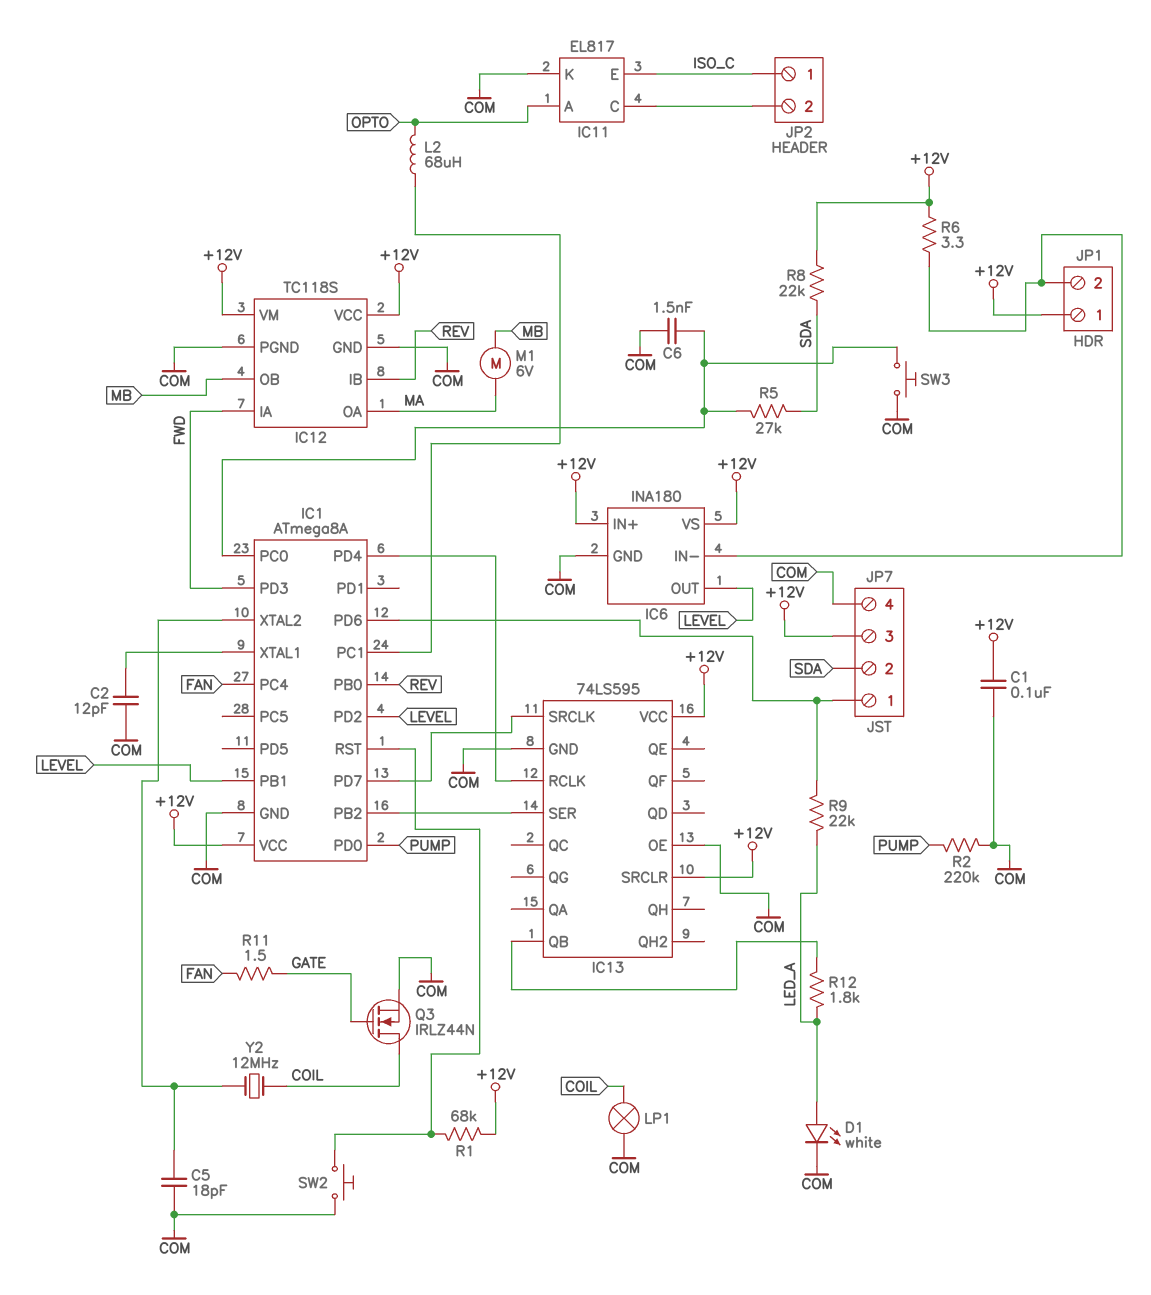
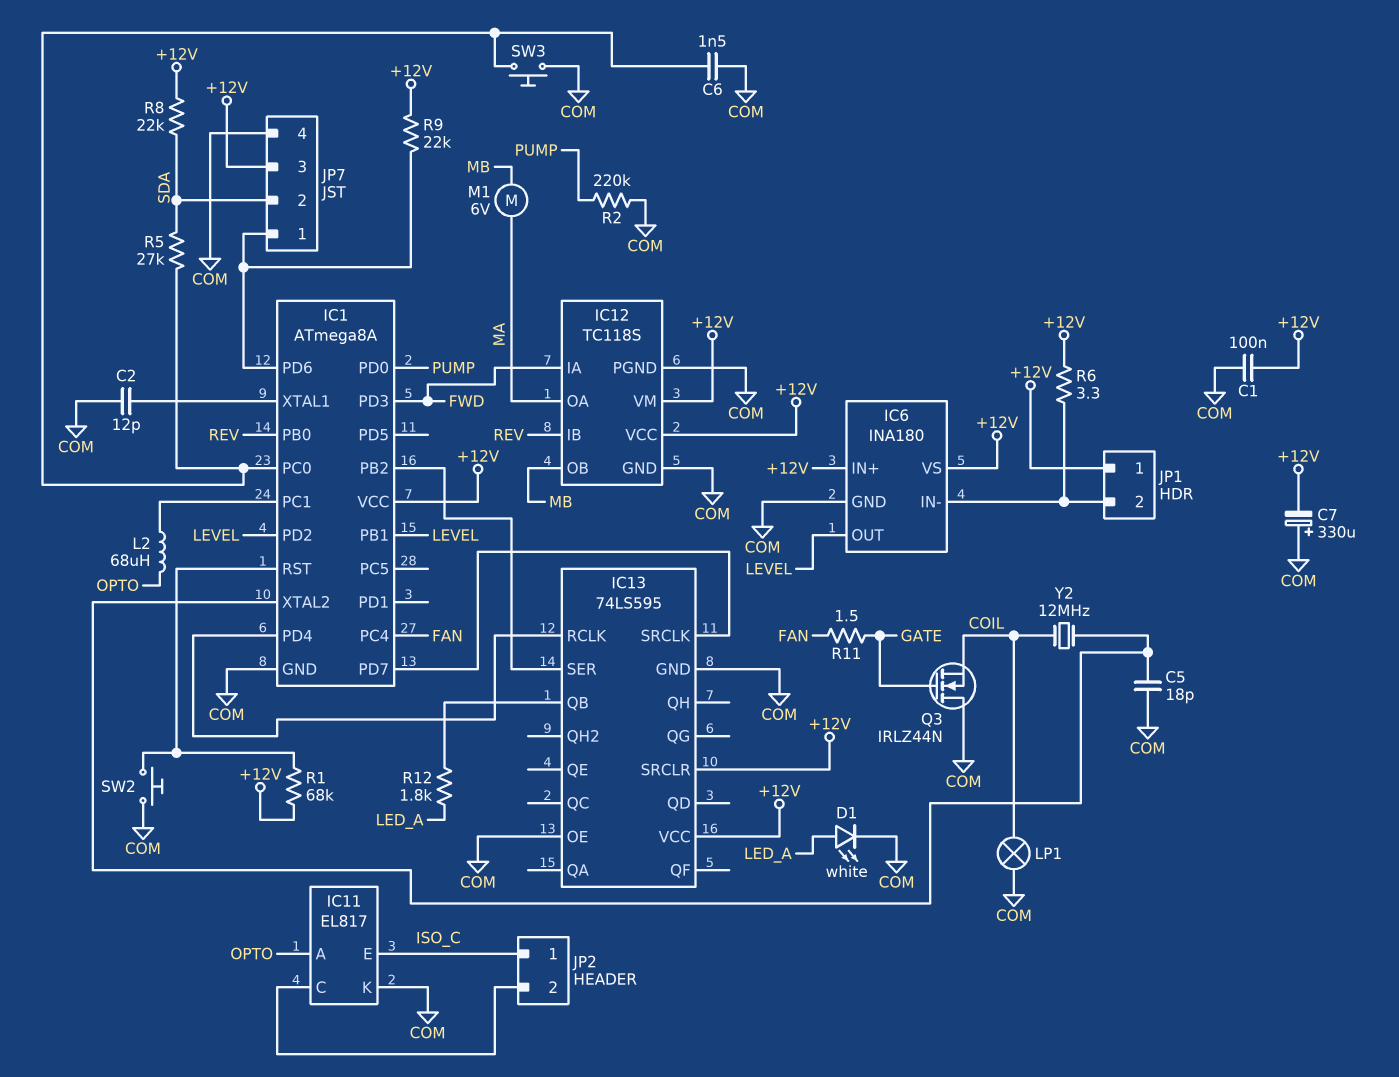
C7: none -> 330uF (plus COM, minus +12V)
Q3: NMOS IRLZ44N (G GATE, D COIL, S COM) -> NMOS IRLZ44N (G GATE, D COM, S COIL)
R9: 22k (IC1/PD6, LED_A) -> 22k (+12V, IC1/PD6)

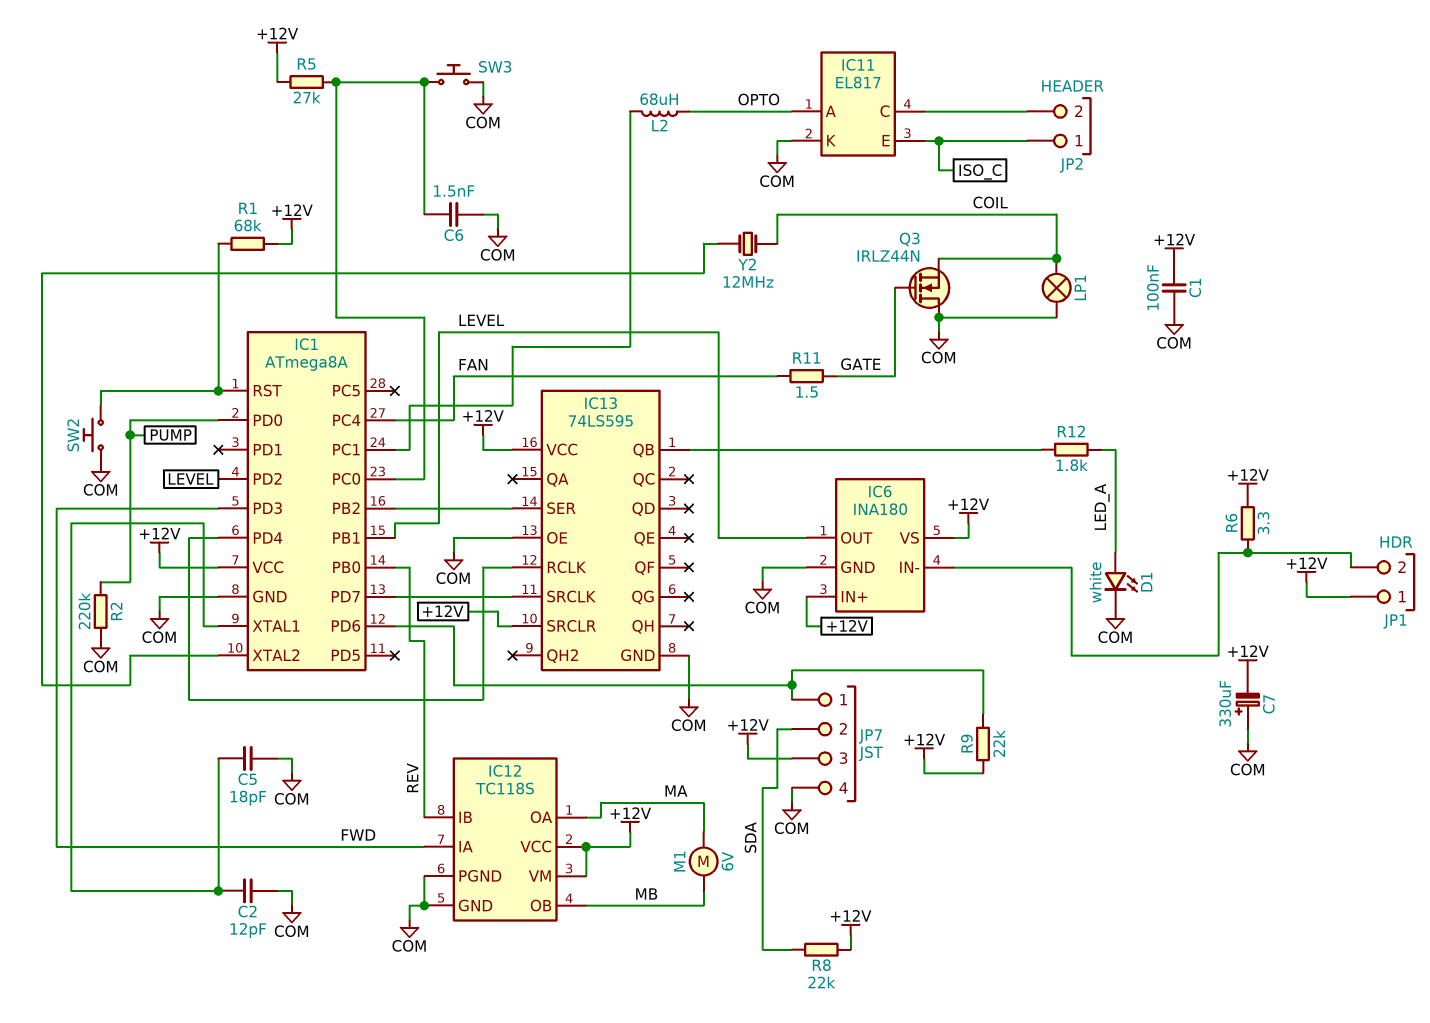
C5: 18pF (COM, IC1/XTAL2) -> 18pF (COM, IC1/XTAL1)
R5: 27k (IC1/PC0, SDA) -> 27k (+12V, IC1/PC0)

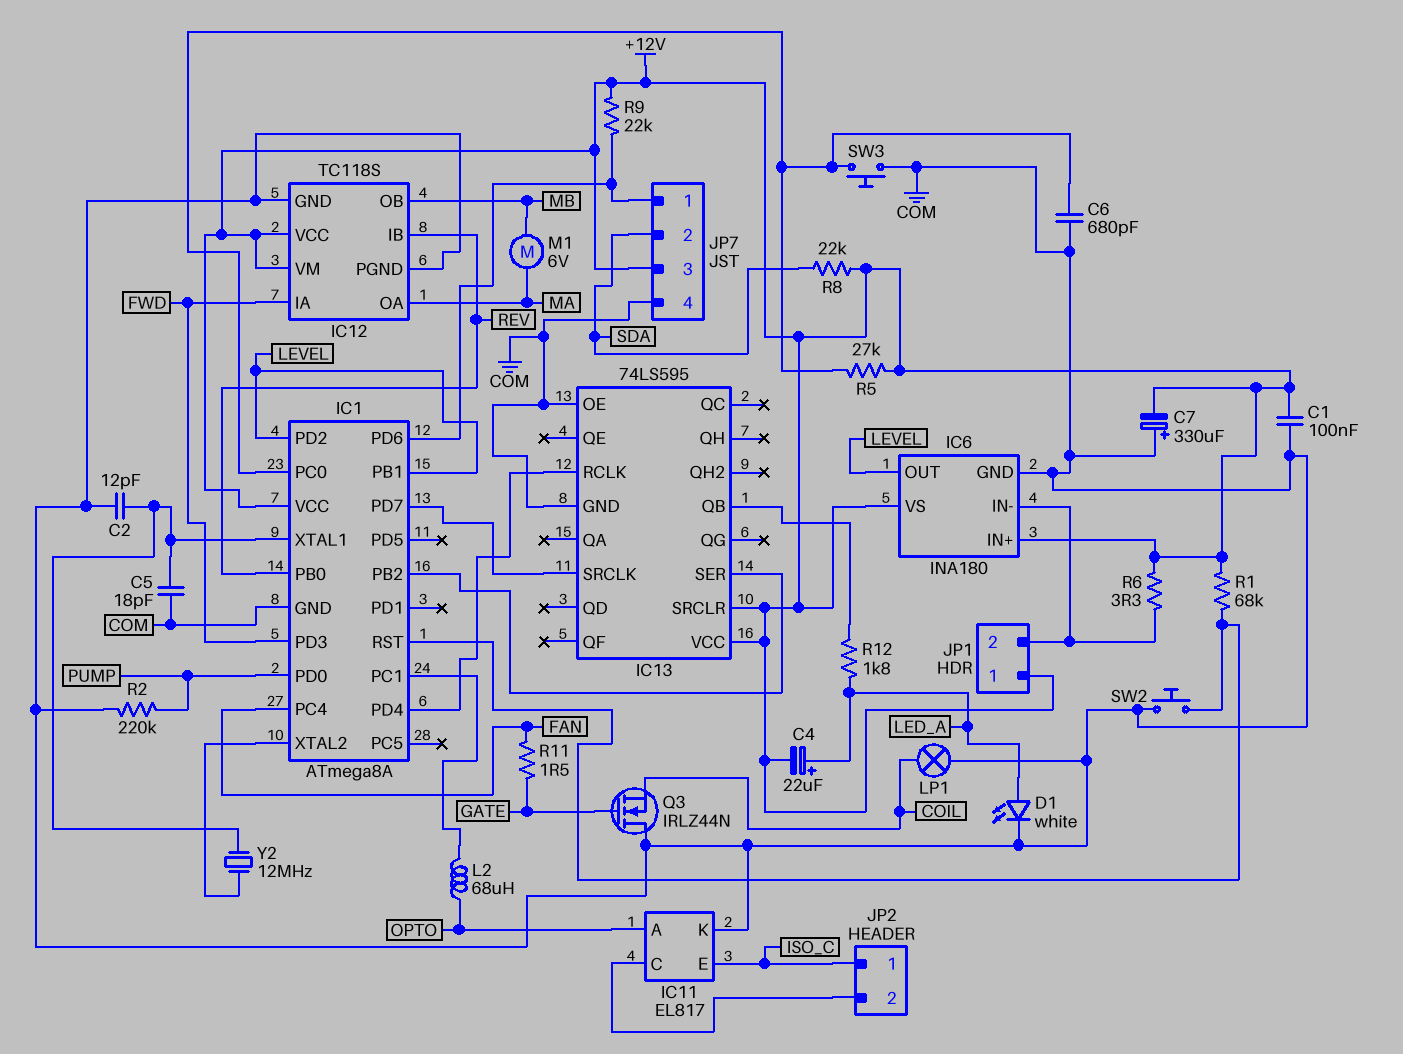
C4: none -> 22uF (plus LED_A, minus +12V)
C6: 1.5nF (COM, IC1/PC0) -> 680pF (COM, IC1/PC0)
Y2: 12MHz (COIL, IC1/XTAL2) -> 12MHz (IC1/XTAL1, IC1/XTAL2)

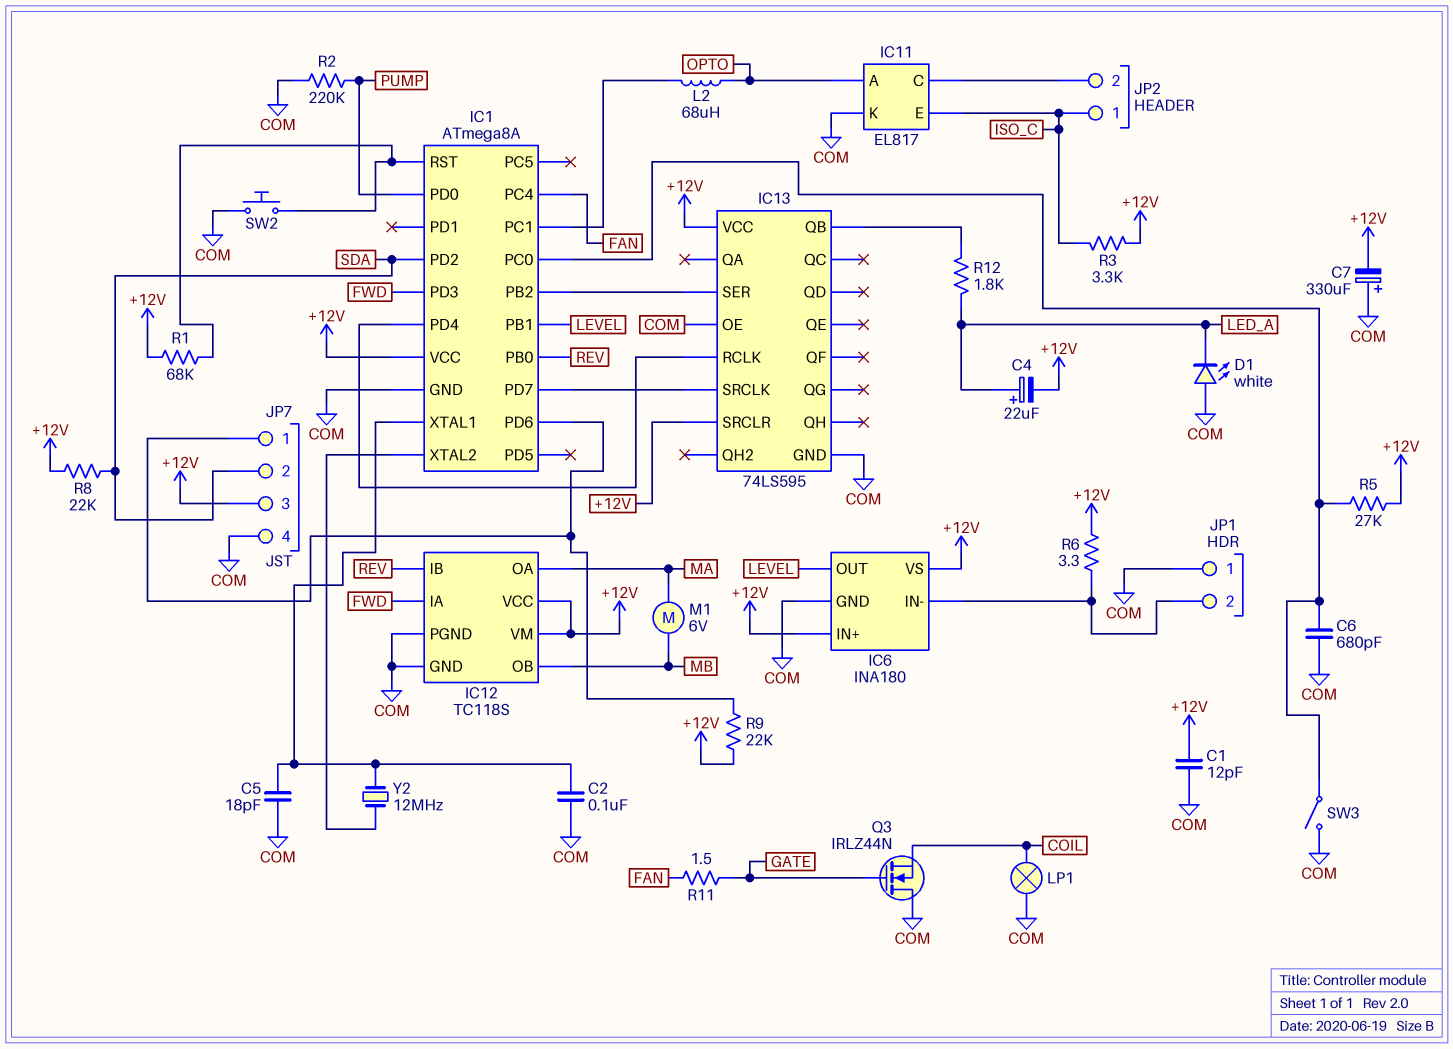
C1: 100nF (+12V, COM) -> 12pF (+12V, COM)
C2: 12pF (COM, IC1/XTAL1) -> 100nF (COM, IC1/XTAL1)
D1: LED white (A LED_A, K COM) -> LED white (A COM, K LED_A)
IC1 pin PD2: LEVEL -> SDA
JP1 pin 1: +12V -> COM
R3: none -> 3.3k (+12V, ISO_C)
SW3: button (COM, IC1/PC0) -> switch (COM, IC1/PC0)

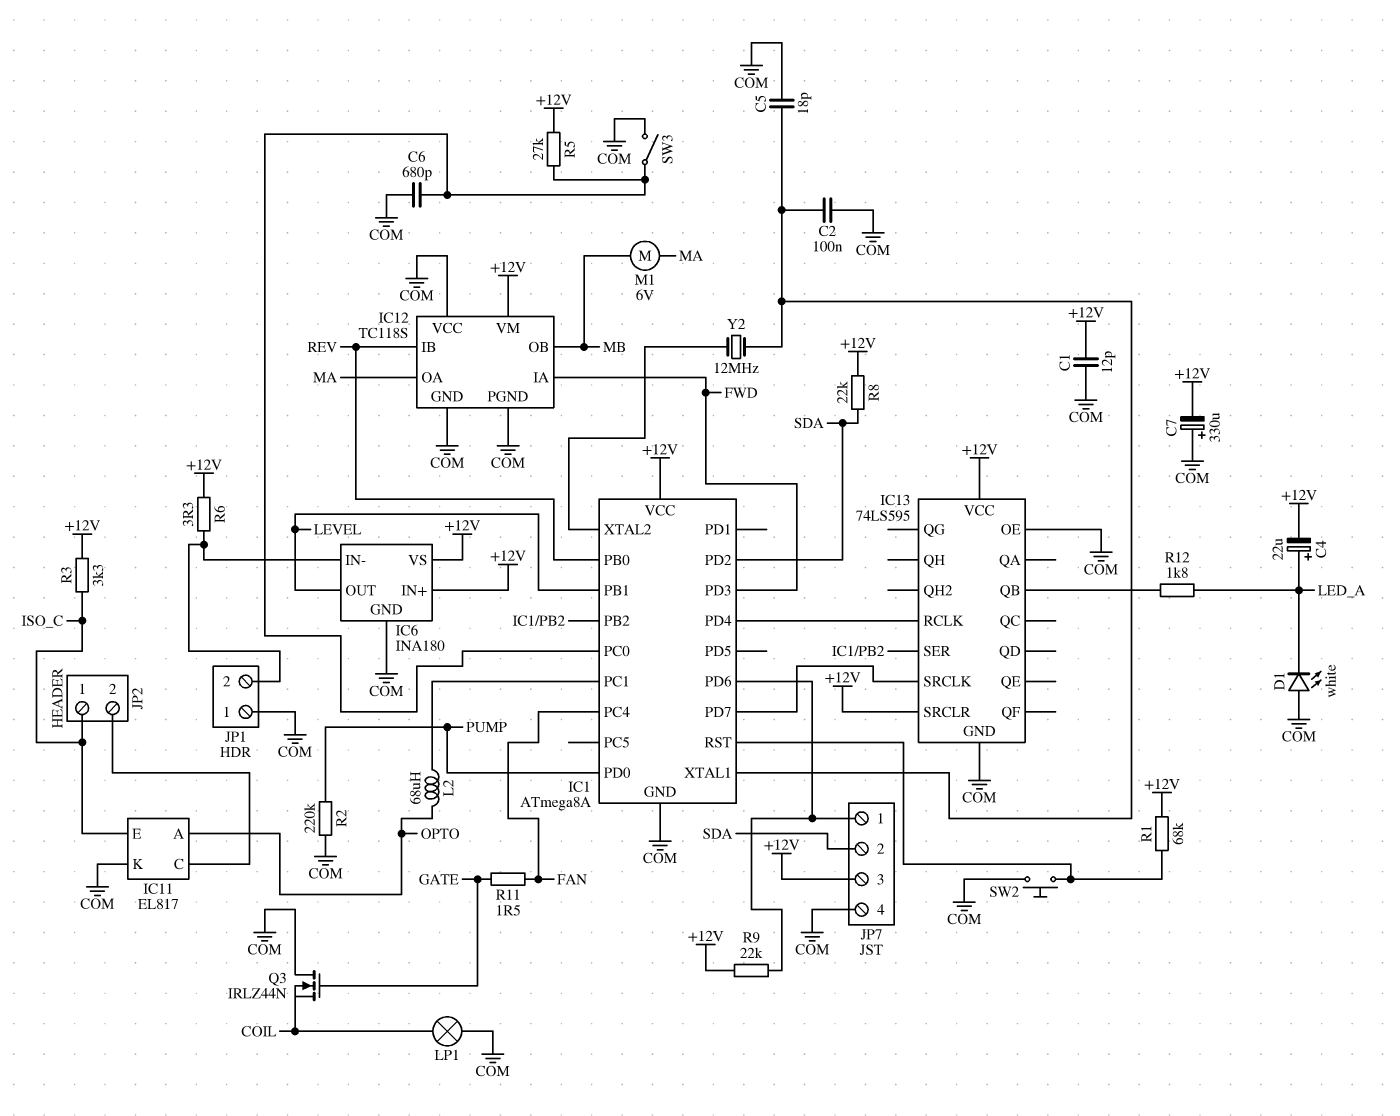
IC12 pin VCC: +12V -> COM

